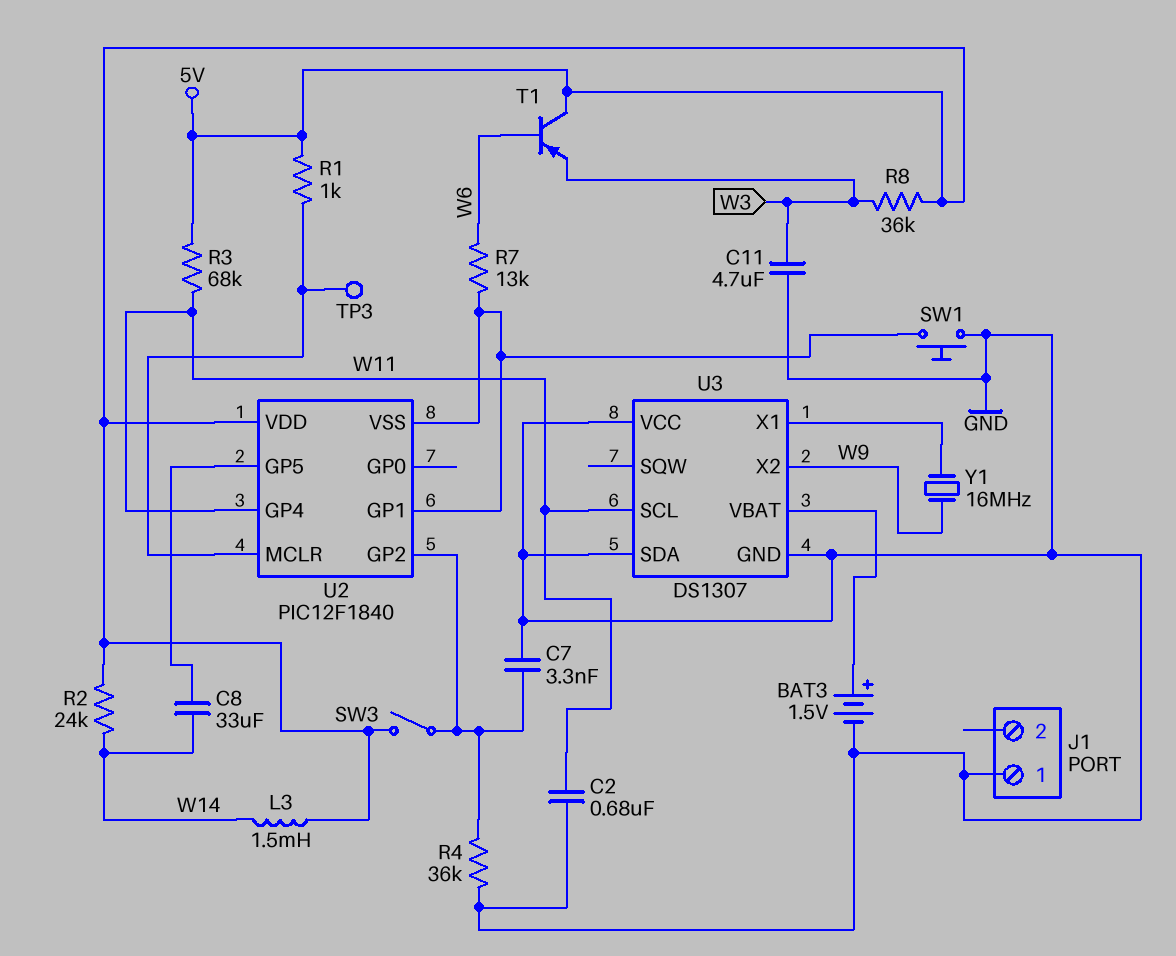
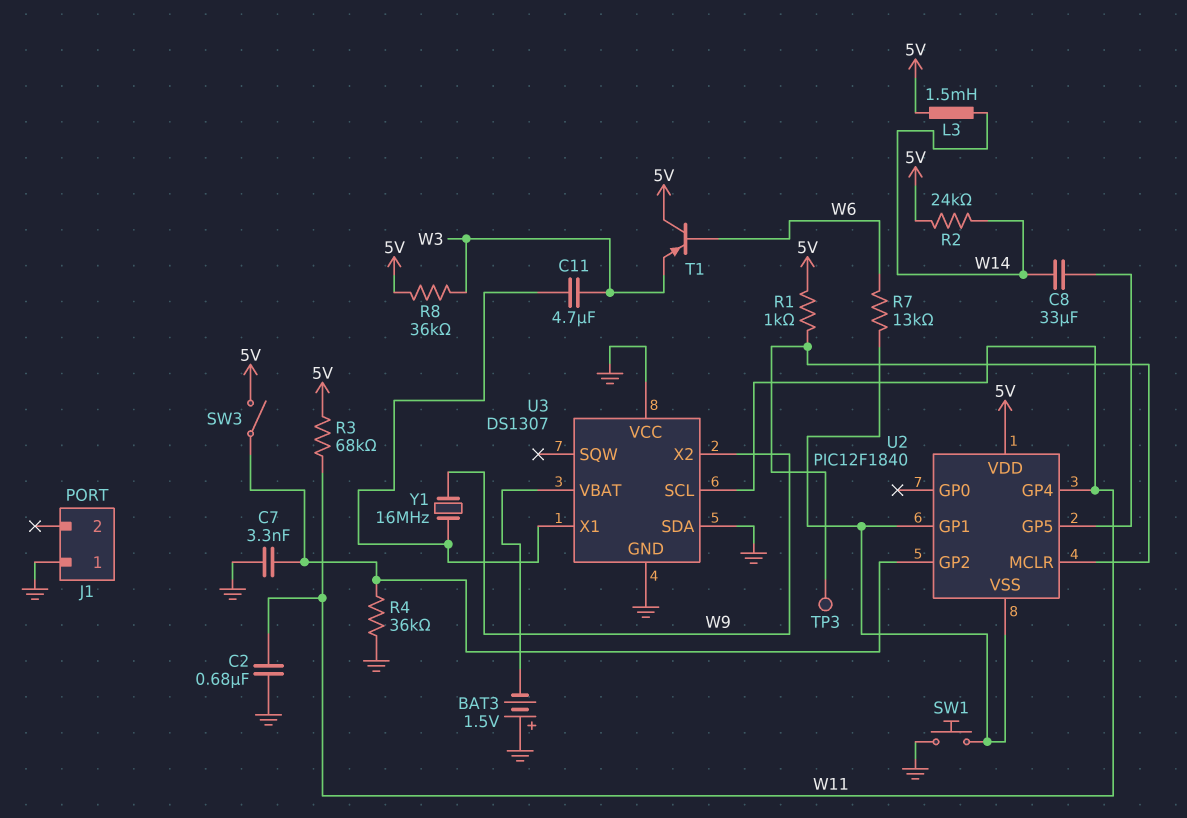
BAT3: 1.5V (plus U3/VBAT, minus GND) -> 1.5V (plus GND, minus U3/VBAT)
C11: 4.7uF (GND, W3) -> 4.7uF (U3/X1, W3)

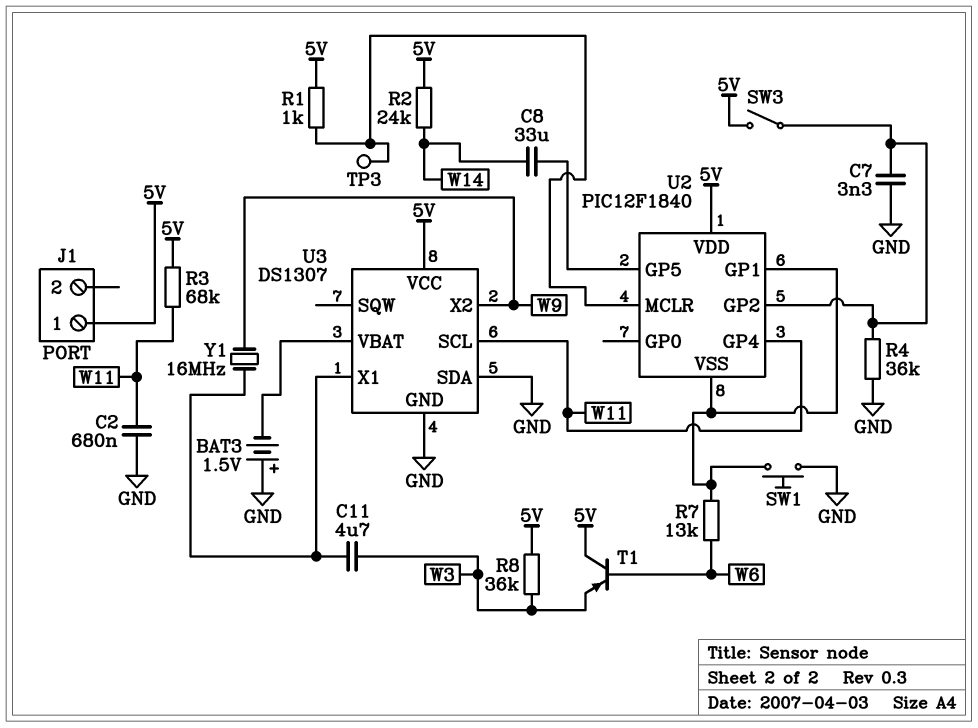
J1 pin 1: GND -> 5V
L3: 1.5mH (5V, W14) -> none
U3 pin VCC: GND -> 5V

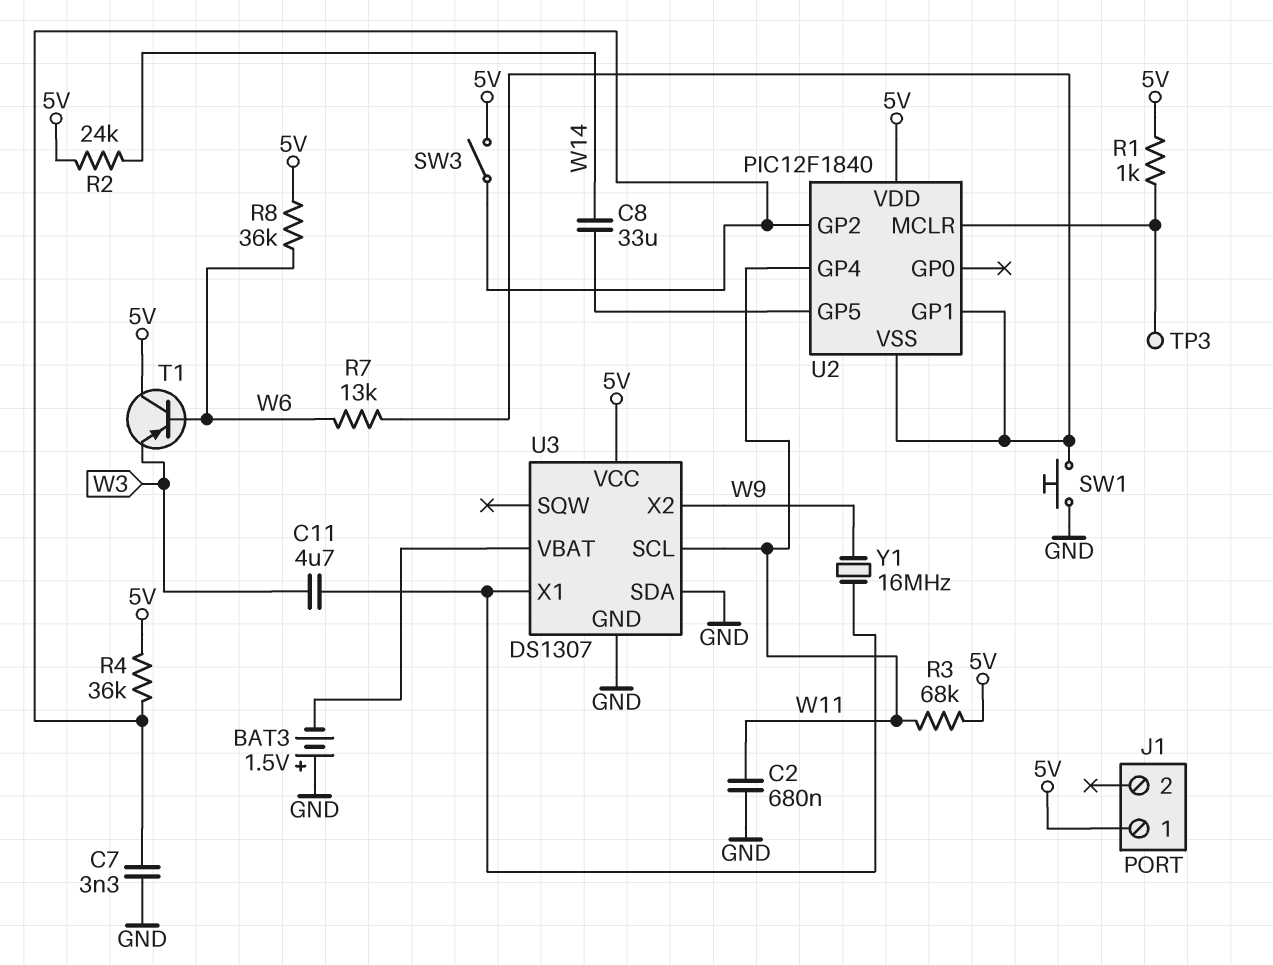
R4: 36k (GND, U2/GP2) -> 36k (5V, U2/GP2)
R8: 36k (5V, W3) -> 36k (5V, W6)

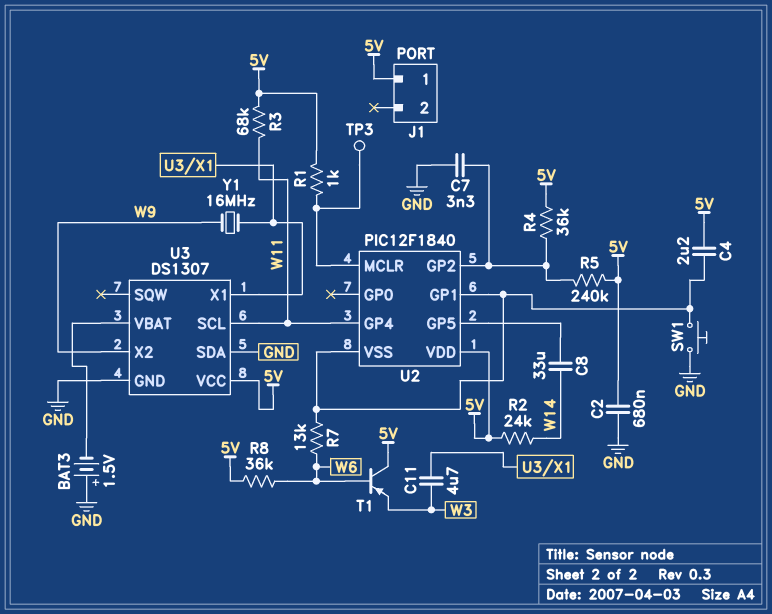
C2: 680nF (GND, W11) -> 680nF (5V, GND)
C4: none -> 2.2uF (5V, U2/GP1)
R5: none -> 240k (5V, U2/GP2)
SW3: switch (5V, U2/GP2) -> none

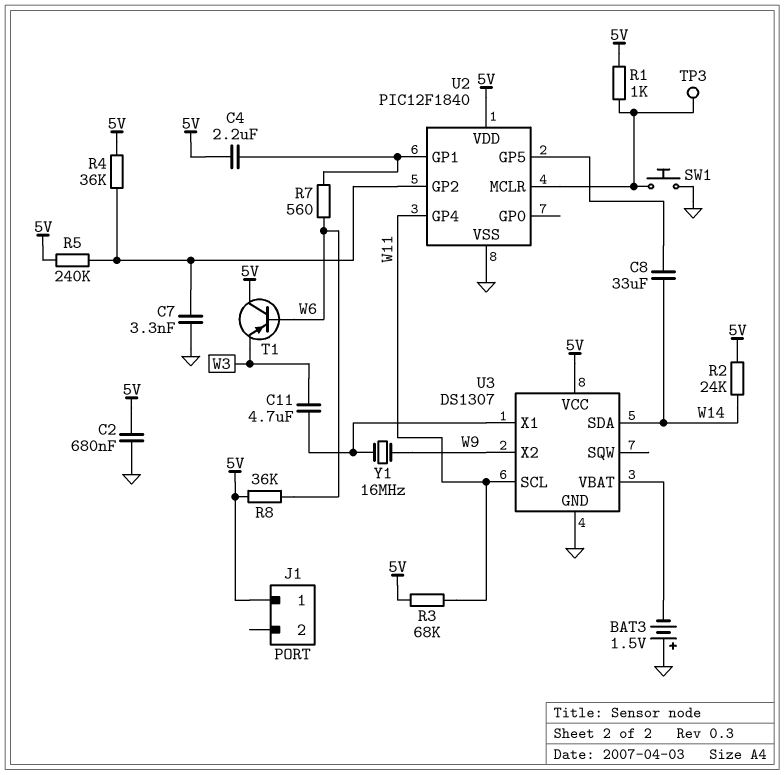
R7: 13k (U2/GP1, W6) -> 560 (U2/GP1, W6)
SW1: button (GND, U2/GP1) -> button (GND, U2/MCLR)
U2 pin VSS: U2/GP1 -> GND
U3 pin SDA: GND -> W14

